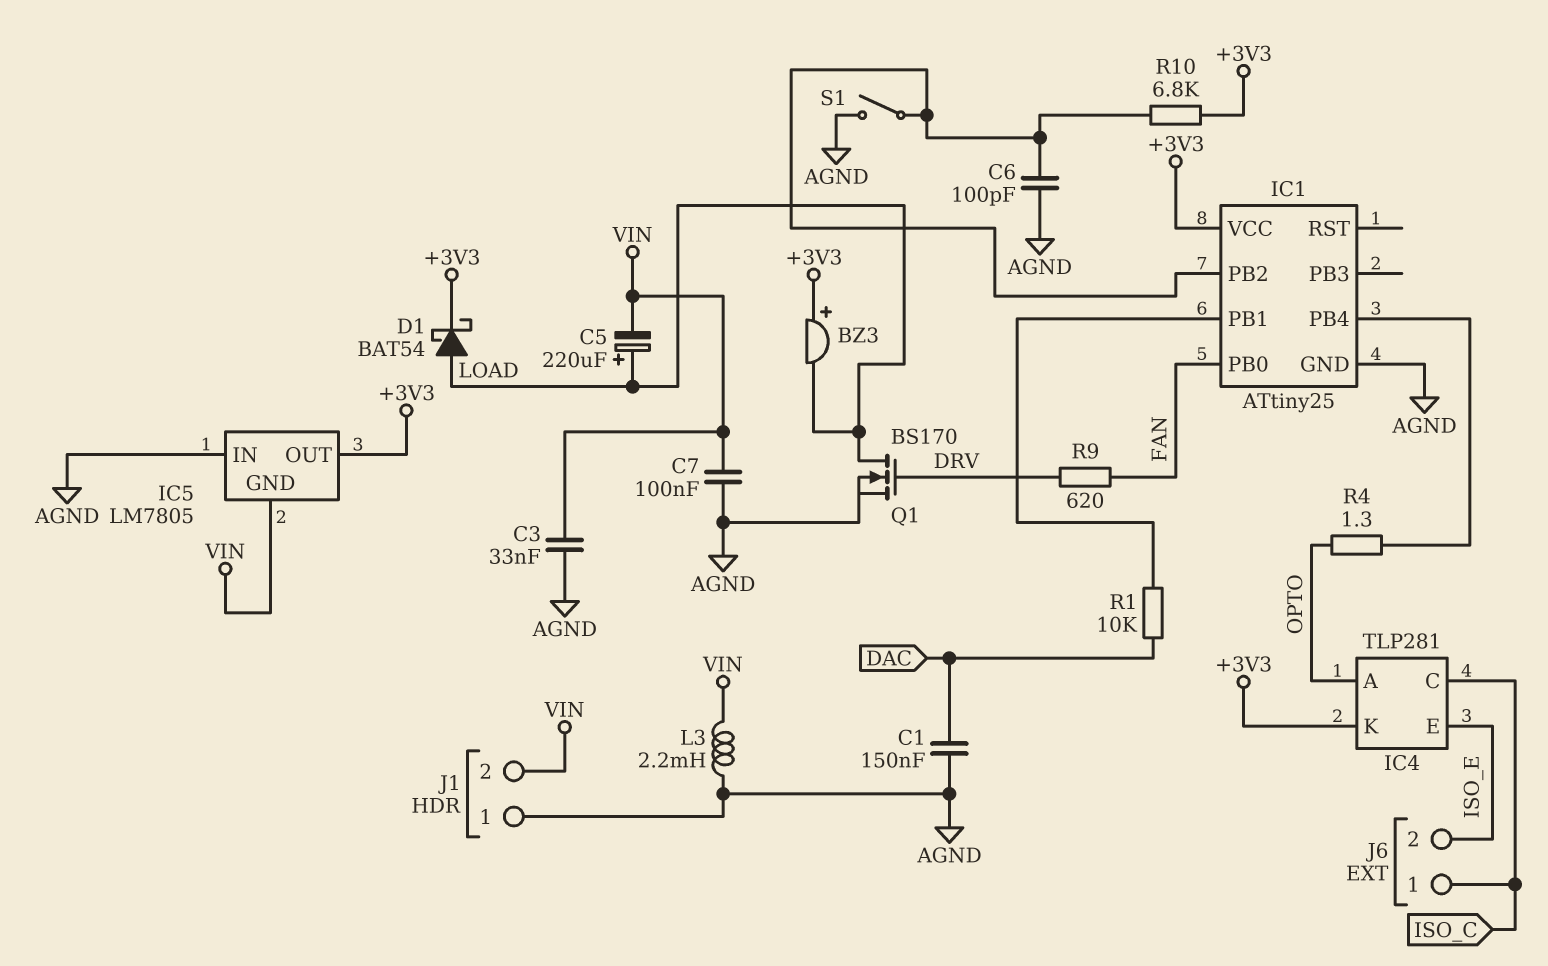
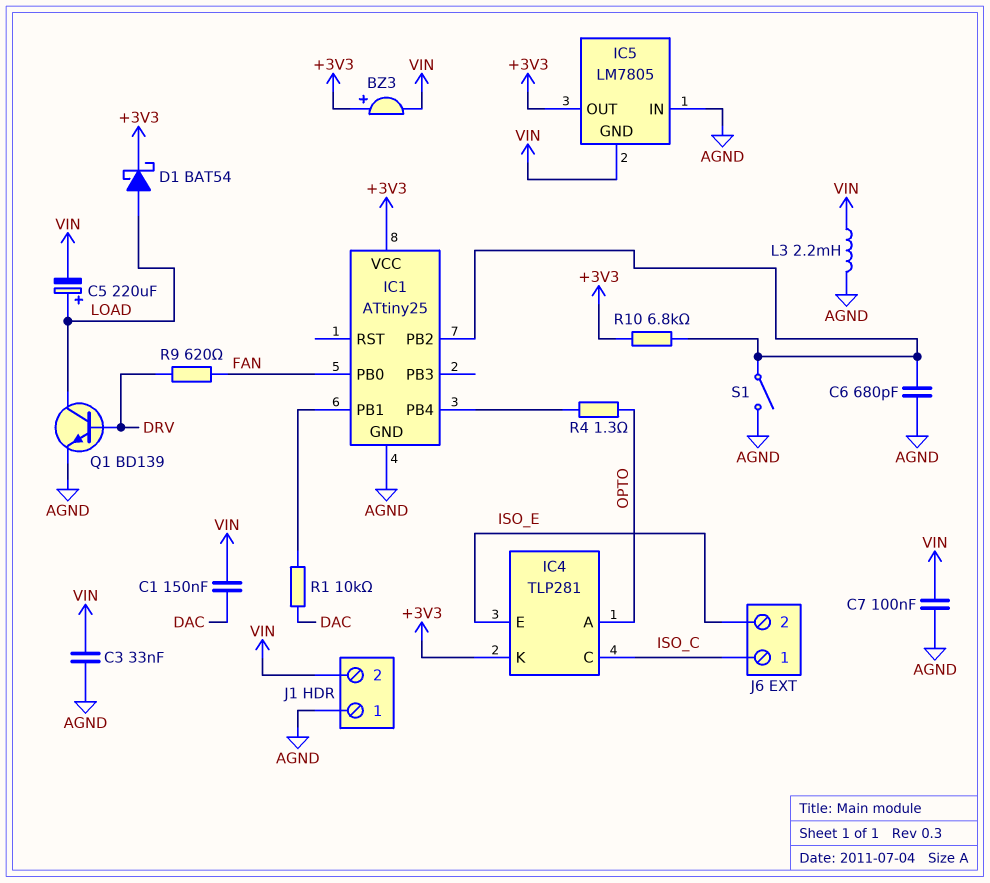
BZ3: buzzer (plus +3V3, minus LOAD) -> buzzer (plus +3V3, minus VIN)
C1: 150nF (AGND, DAC) -> 150nF (DAC, VIN)
C6: 100pF (AGND, IC1/PB2) -> 680pF (AGND, IC1/PB2)
Q1: NMOS BS170 (G DRV, D LOAD, S AGND) -> NPN BD139 (B DRV, C LOAD, E AGND)

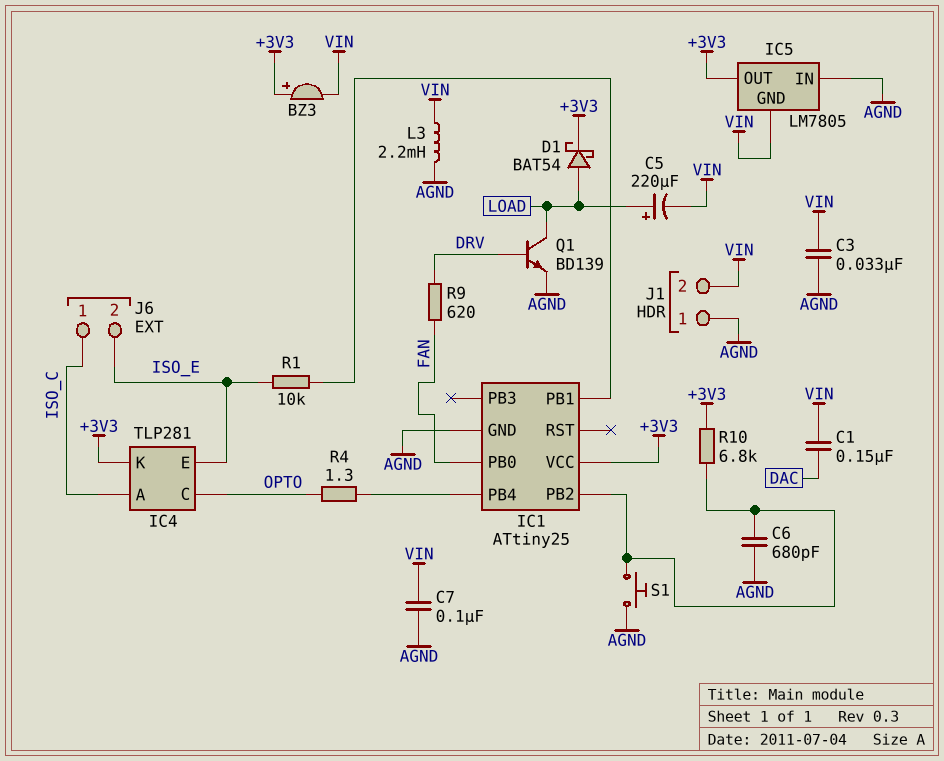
IC4 pin A: OPTO -> ISO_C
IC4 pin C: ISO_C -> OPTO
R1: 10k (DAC, IC1/PB1) -> 10k (IC1/PB1, ISO_E)
S1: switch (AGND, IC1/PB2) -> button (AGND, IC1/PB2)

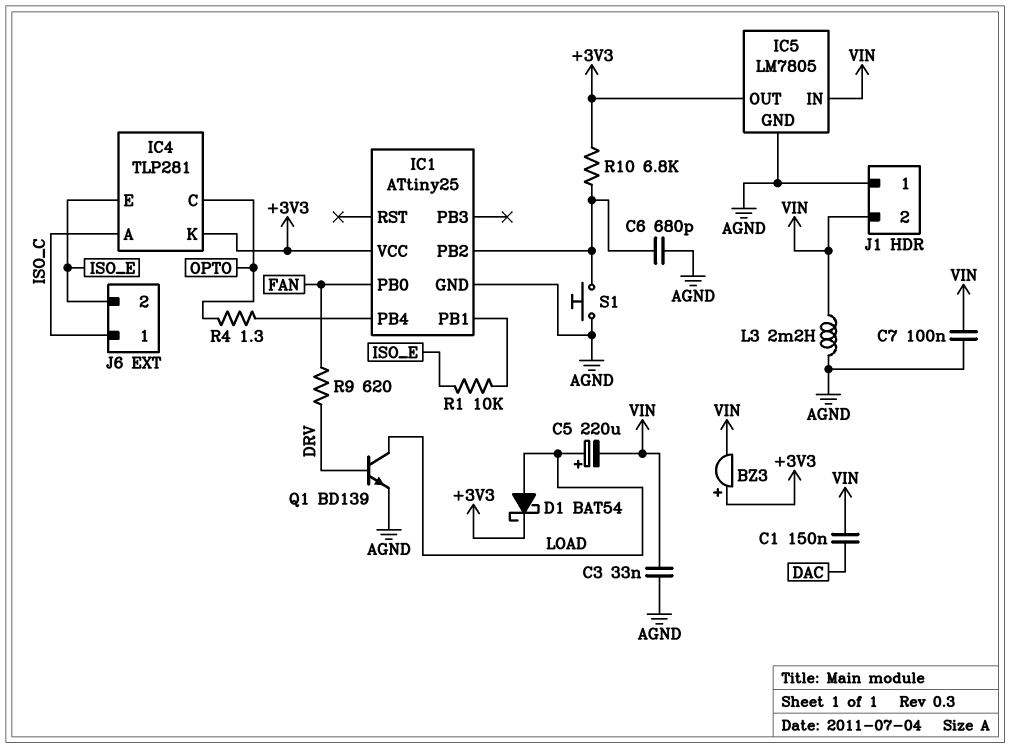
IC5 pin GND: VIN -> AGND
IC5 pin IN: AGND -> VIN

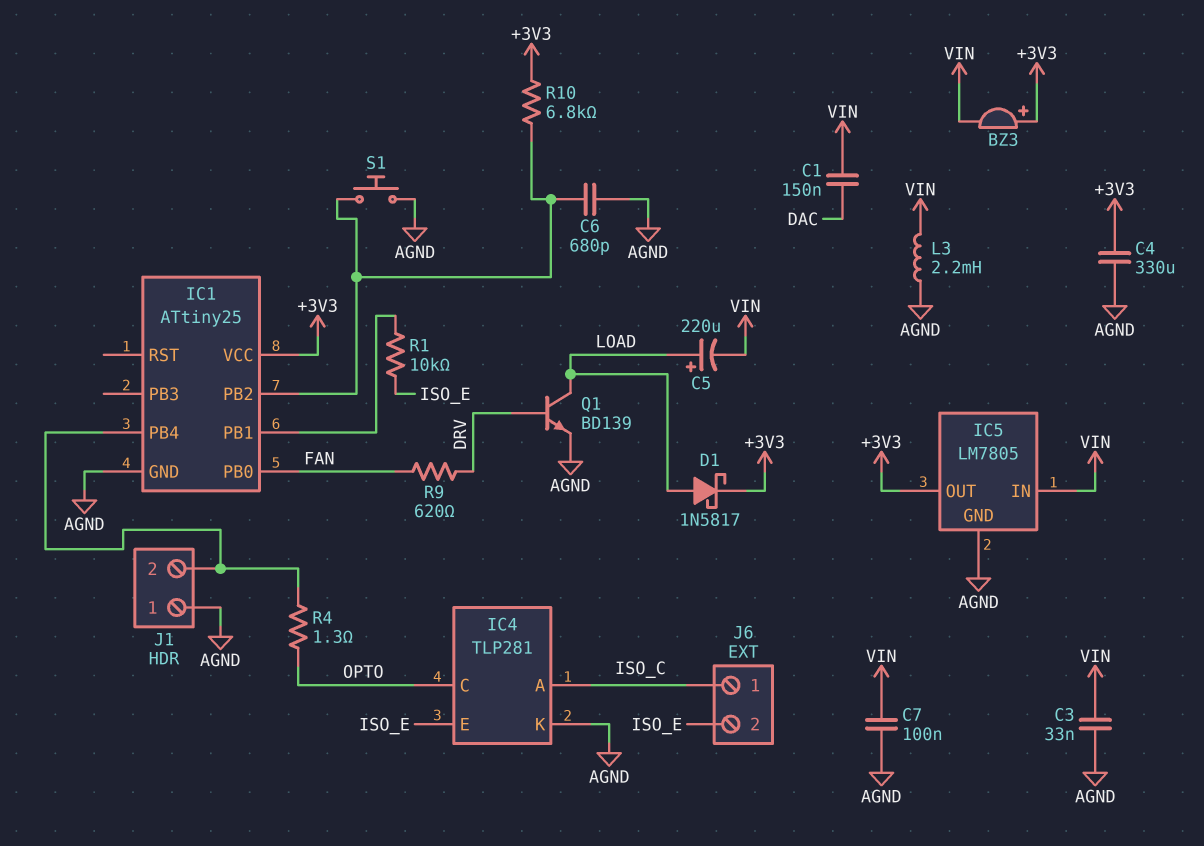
C4: none -> 330uF (+3V3, AGND)
D1: schottky BAT54 (A LOAD, K +3V3) -> schottky 1N5817 (A LOAD, K +3V3)
IC4 pin K: +3V3 -> AGND
J1 pin 2: VIN -> IC1/PB4

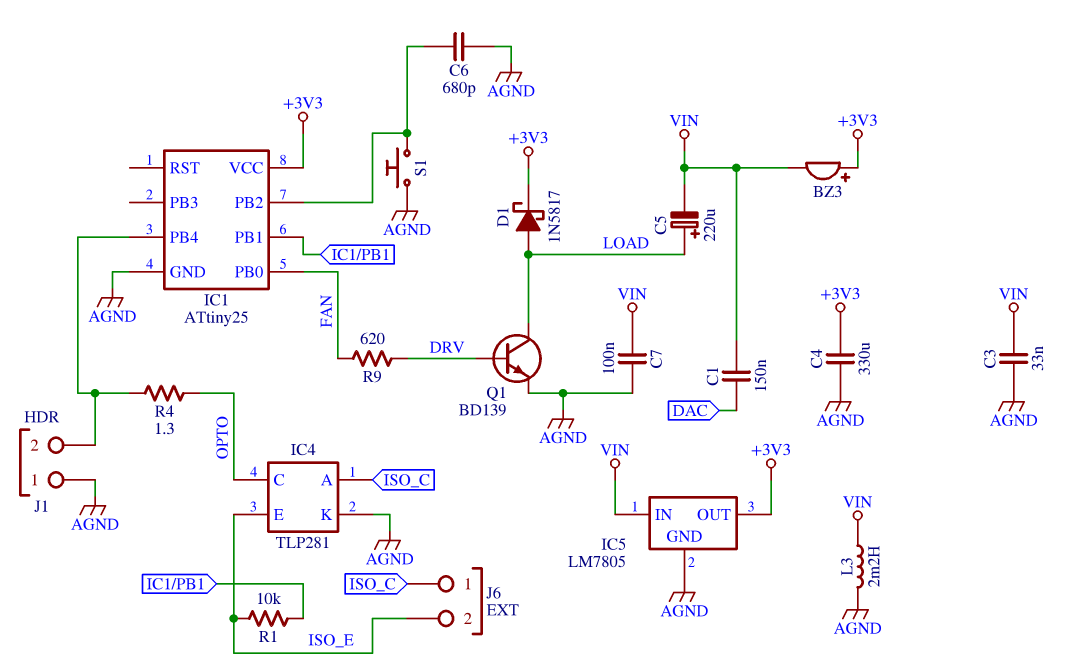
R10: 6.8k (+3V3, IC1/PB2) -> none

